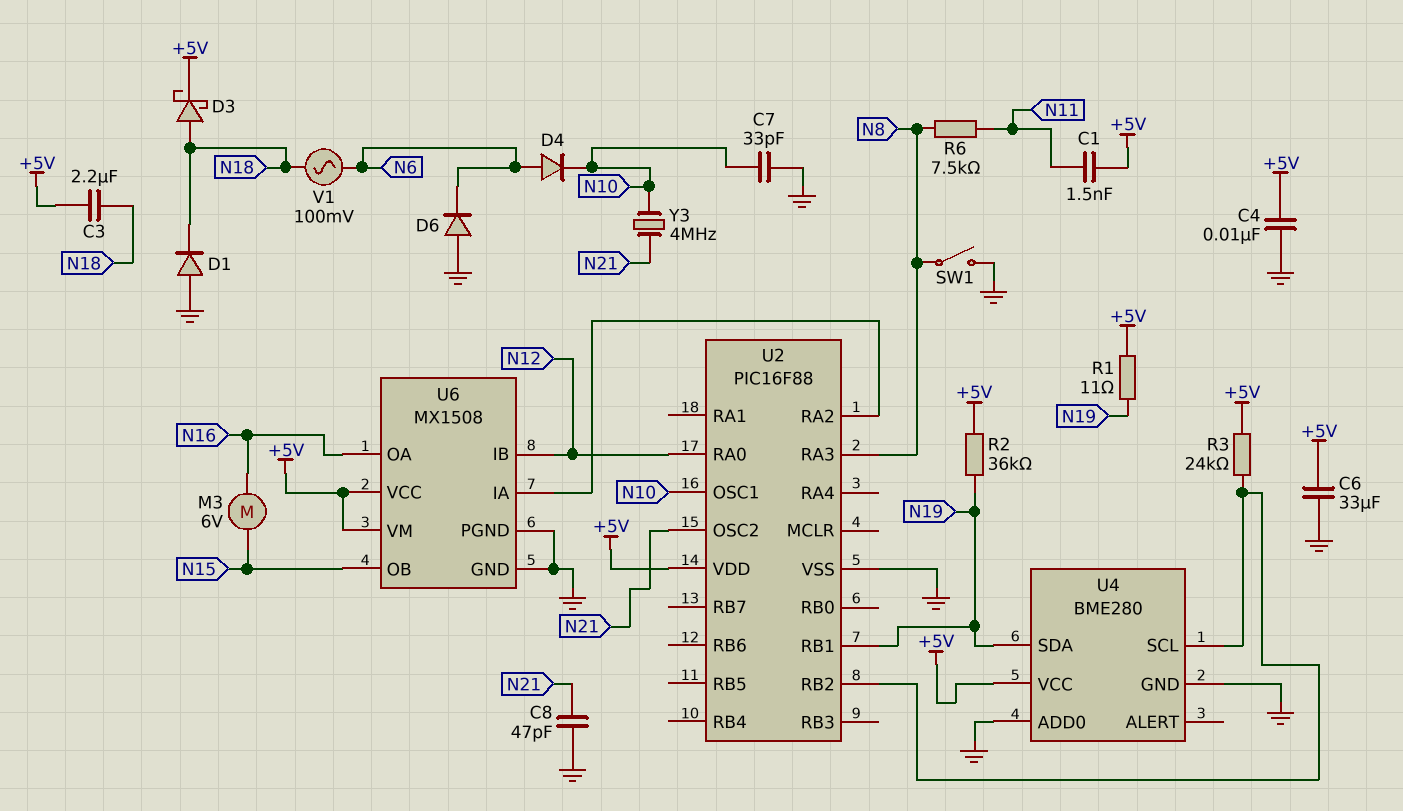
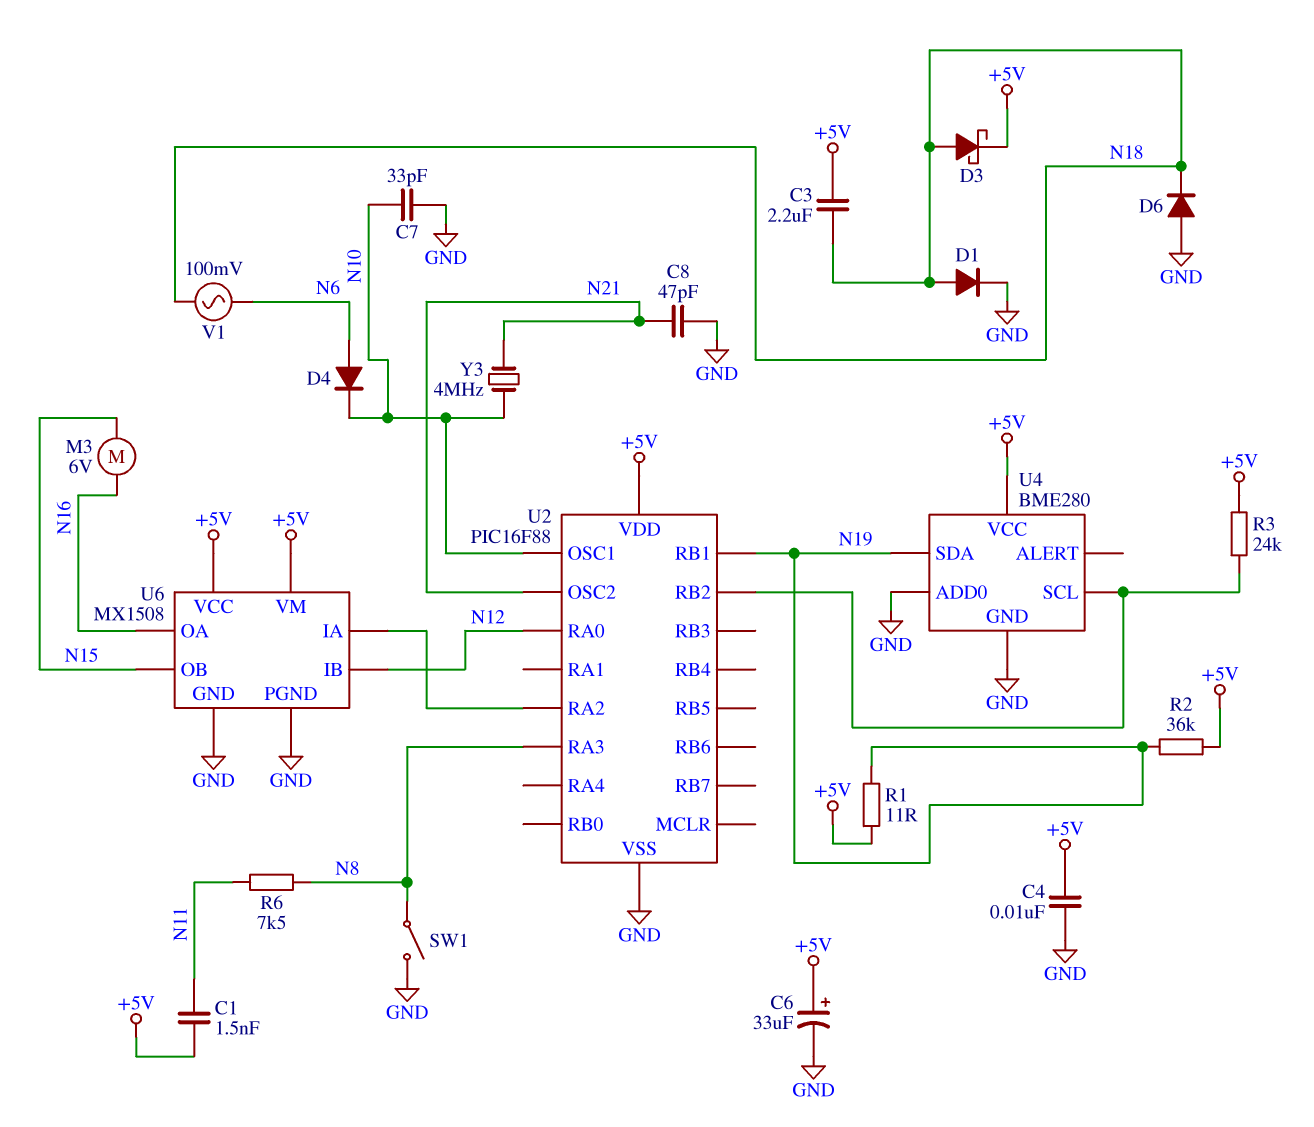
C6: 33uF (+5V, GND) -> 33uF (plus +5V, minus GND)
D1: diode (A GND, K N18) -> diode (A N18, K GND)
D6: diode (A GND, K N6) -> diode (A GND, K N18)

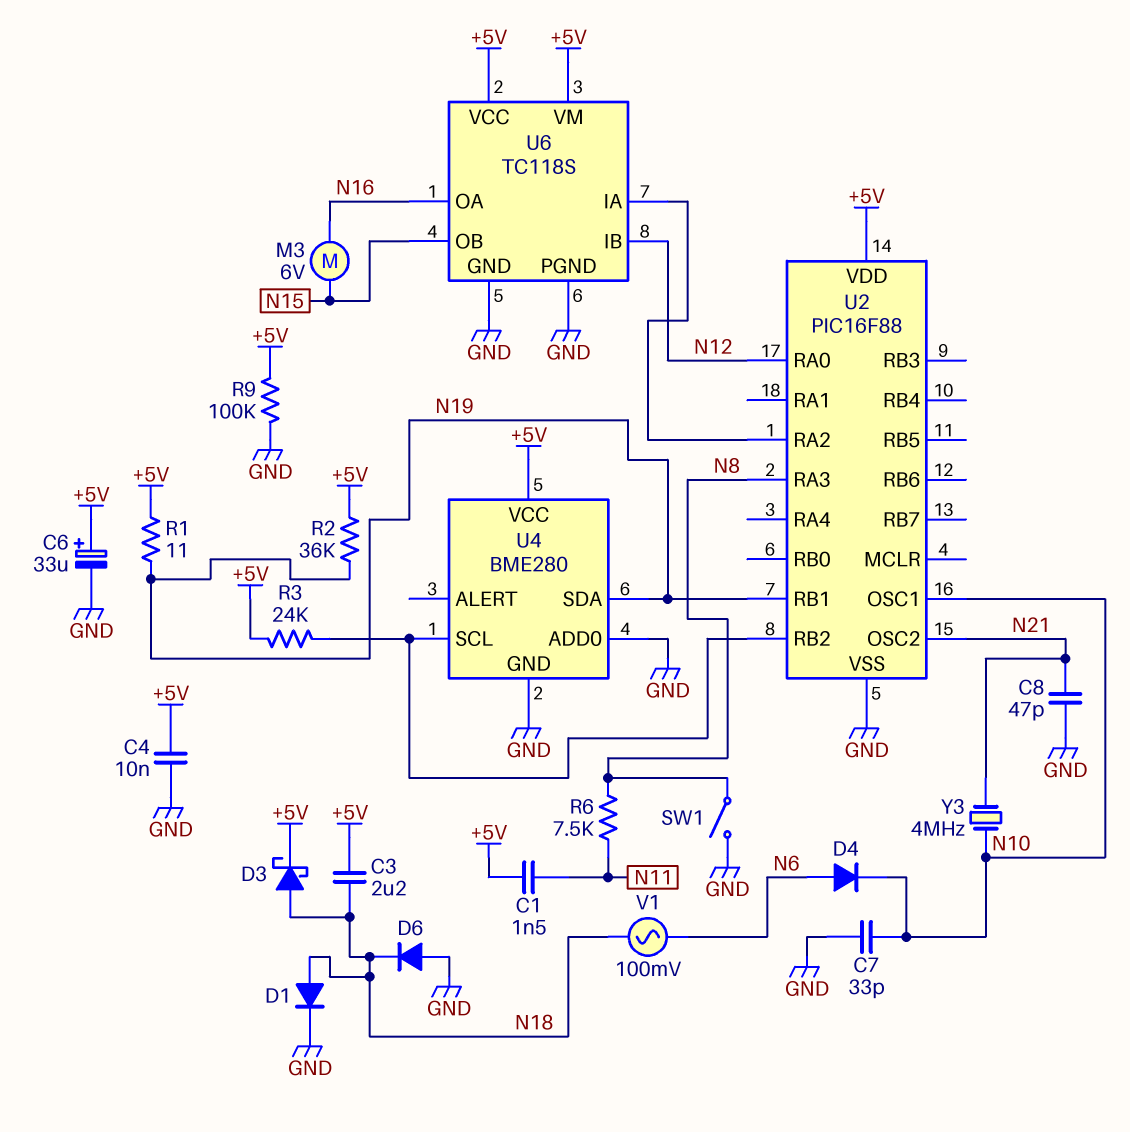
R9: none -> 100k (+5V, GND)
U6: MX1508 -> TC118S

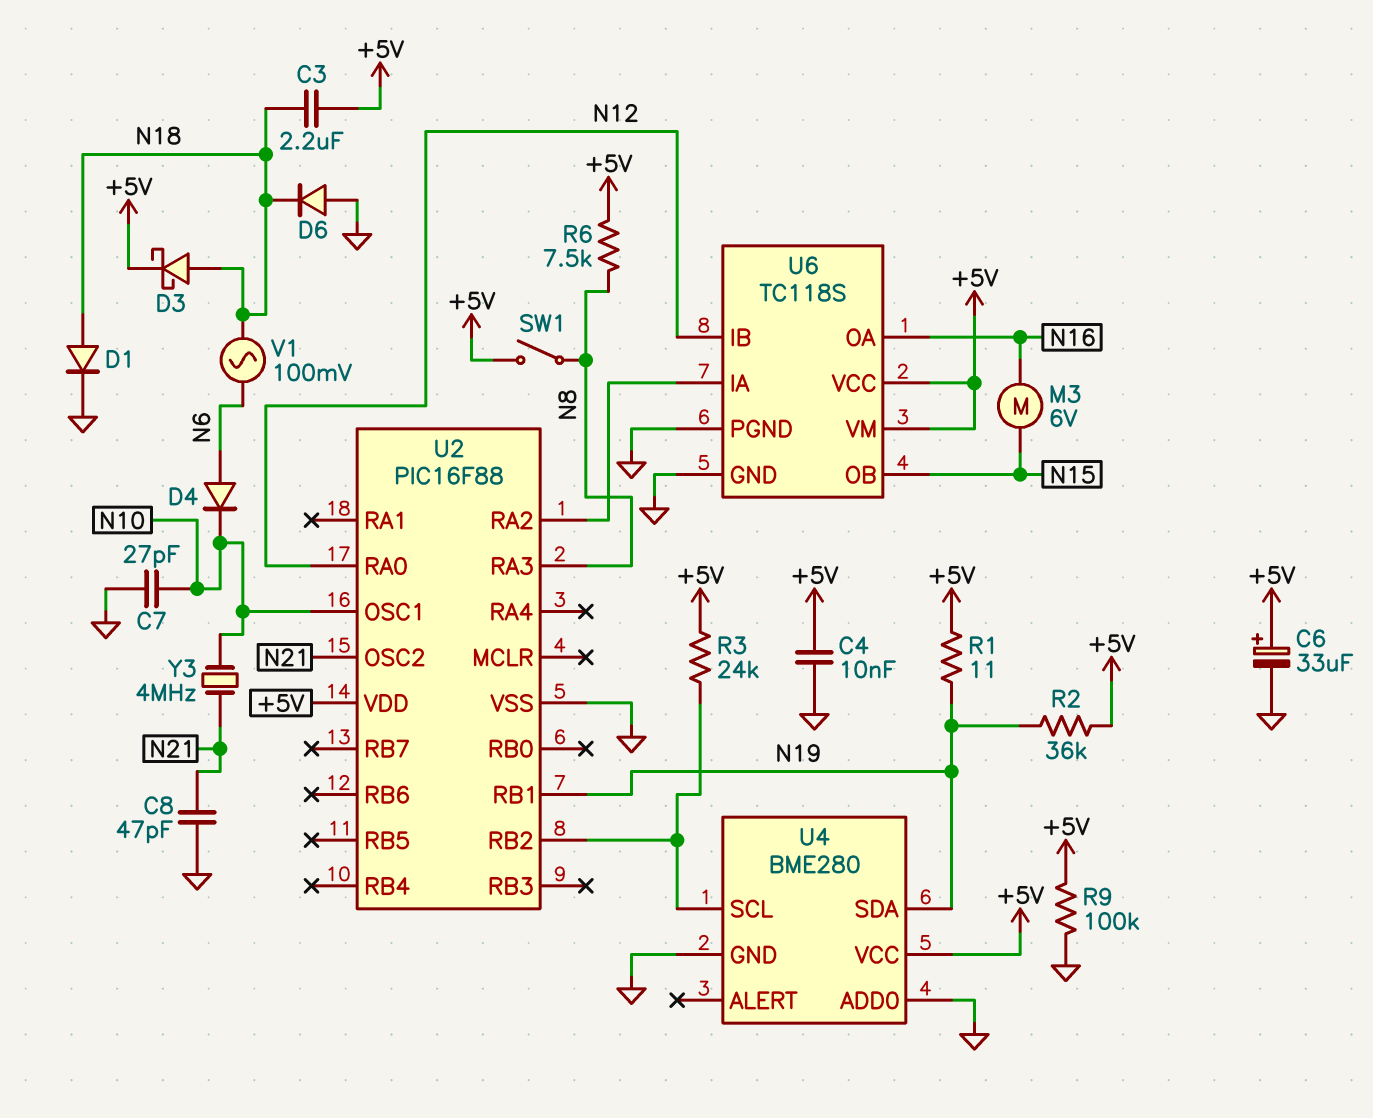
C1: 1.5nF (+5V, N11) -> none
C7: 33pF (GND, N10) -> 27pF (GND, N10)
R6: 7.5k (N8, N11) -> 7.5k (+5V, N8)
SW1: switch (GND, N8) -> switch (+5V, N8)

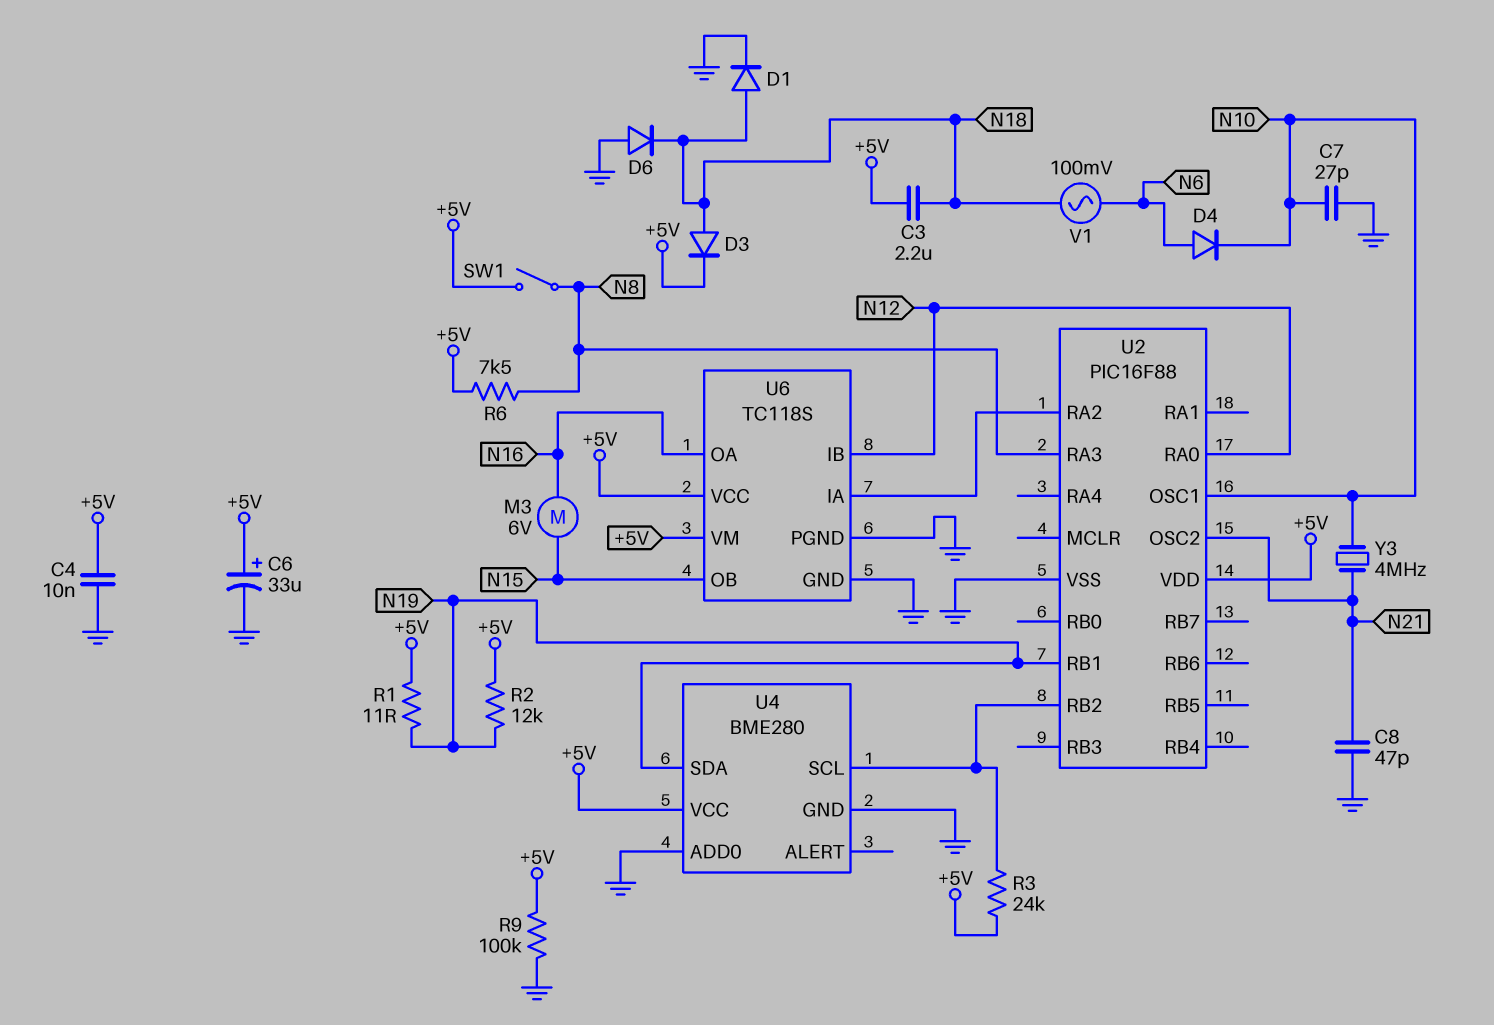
D3: schottky (A N18, K +5V) -> diode (A N18, K +5V)
R2: 36k (+5V, N19) -> 12k (+5V, N19)

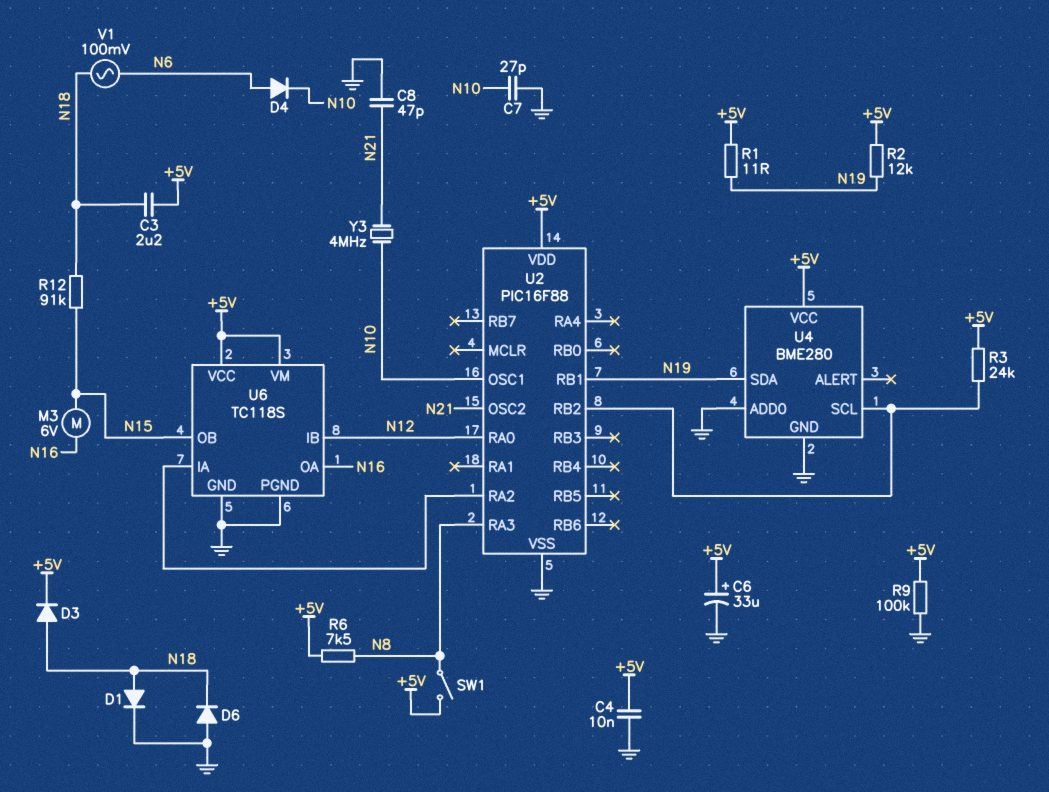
R12: none -> 91k (N15, N18)

